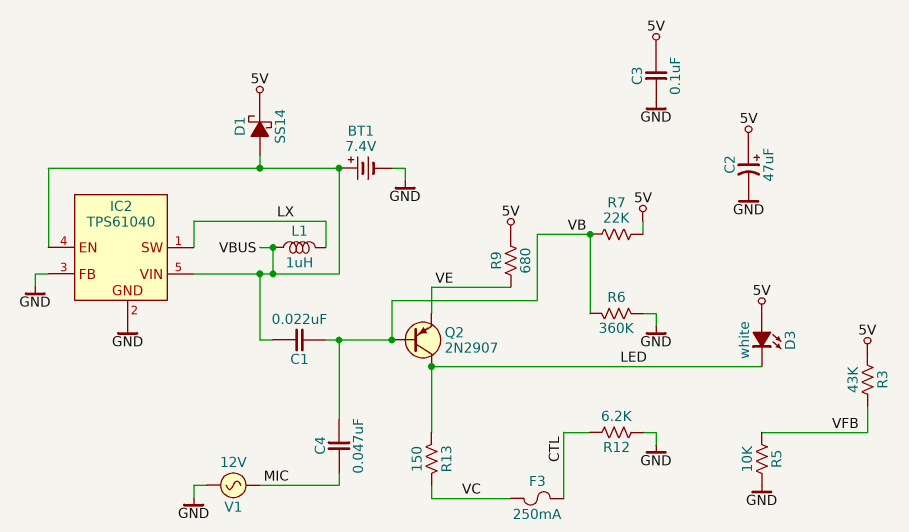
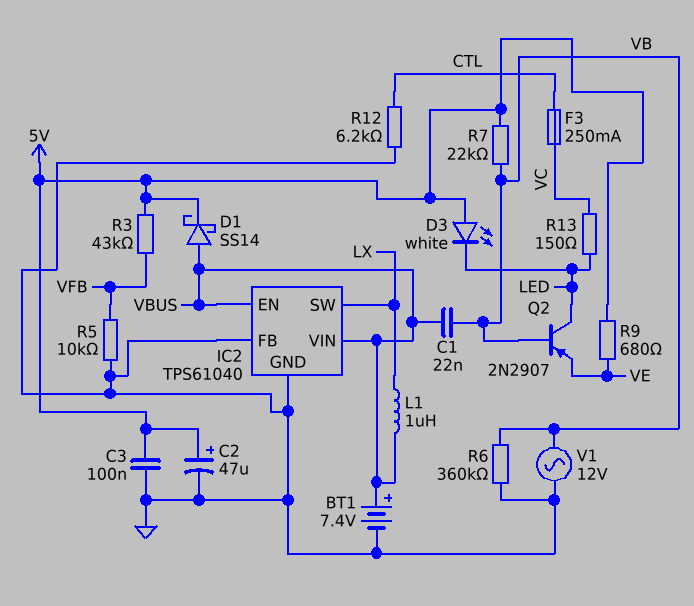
C4: 47nF (MIC, VB) -> none
V1: AC 12V (GND, MIC) -> AC 12V (GND, VB)

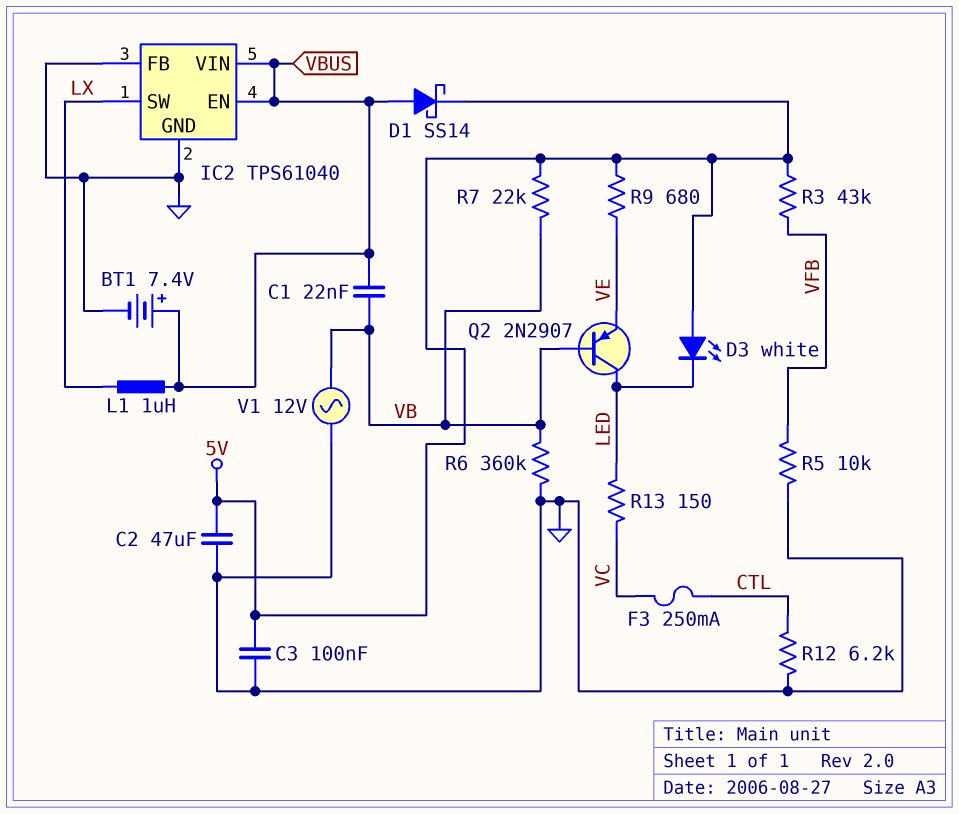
C2: 47uF (plus 5V, minus GND) -> 47uF (5V, GND)

